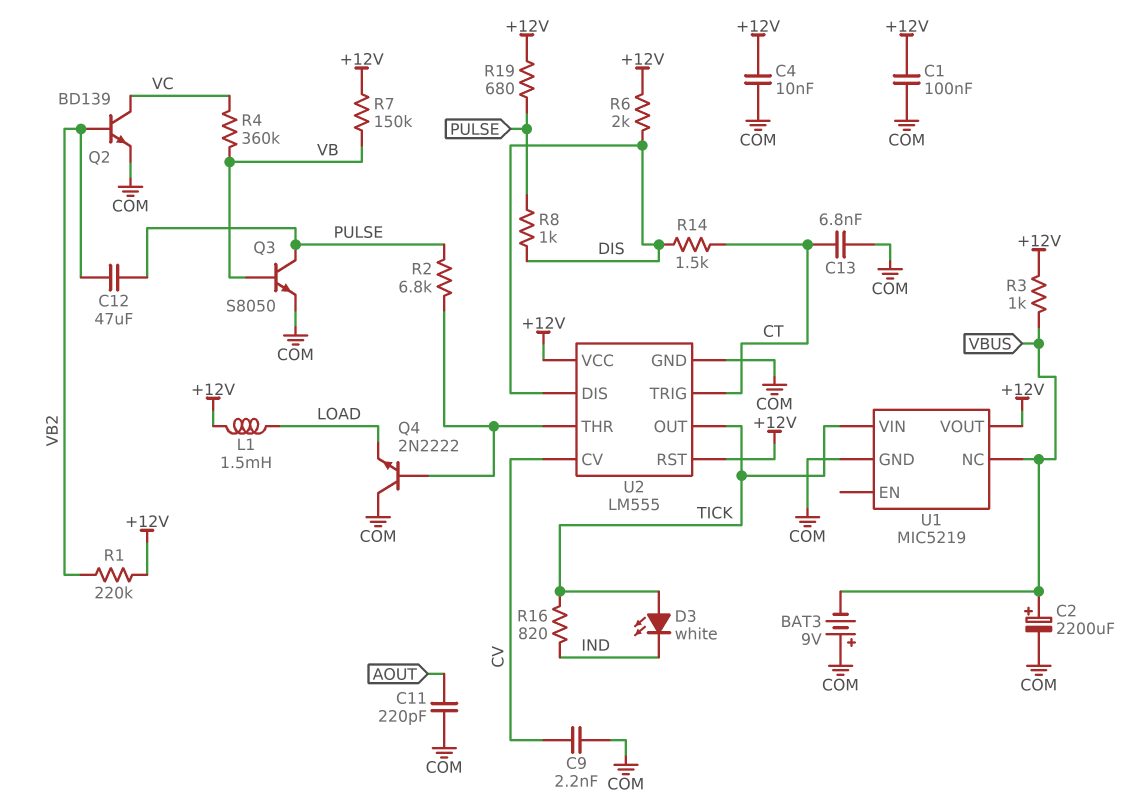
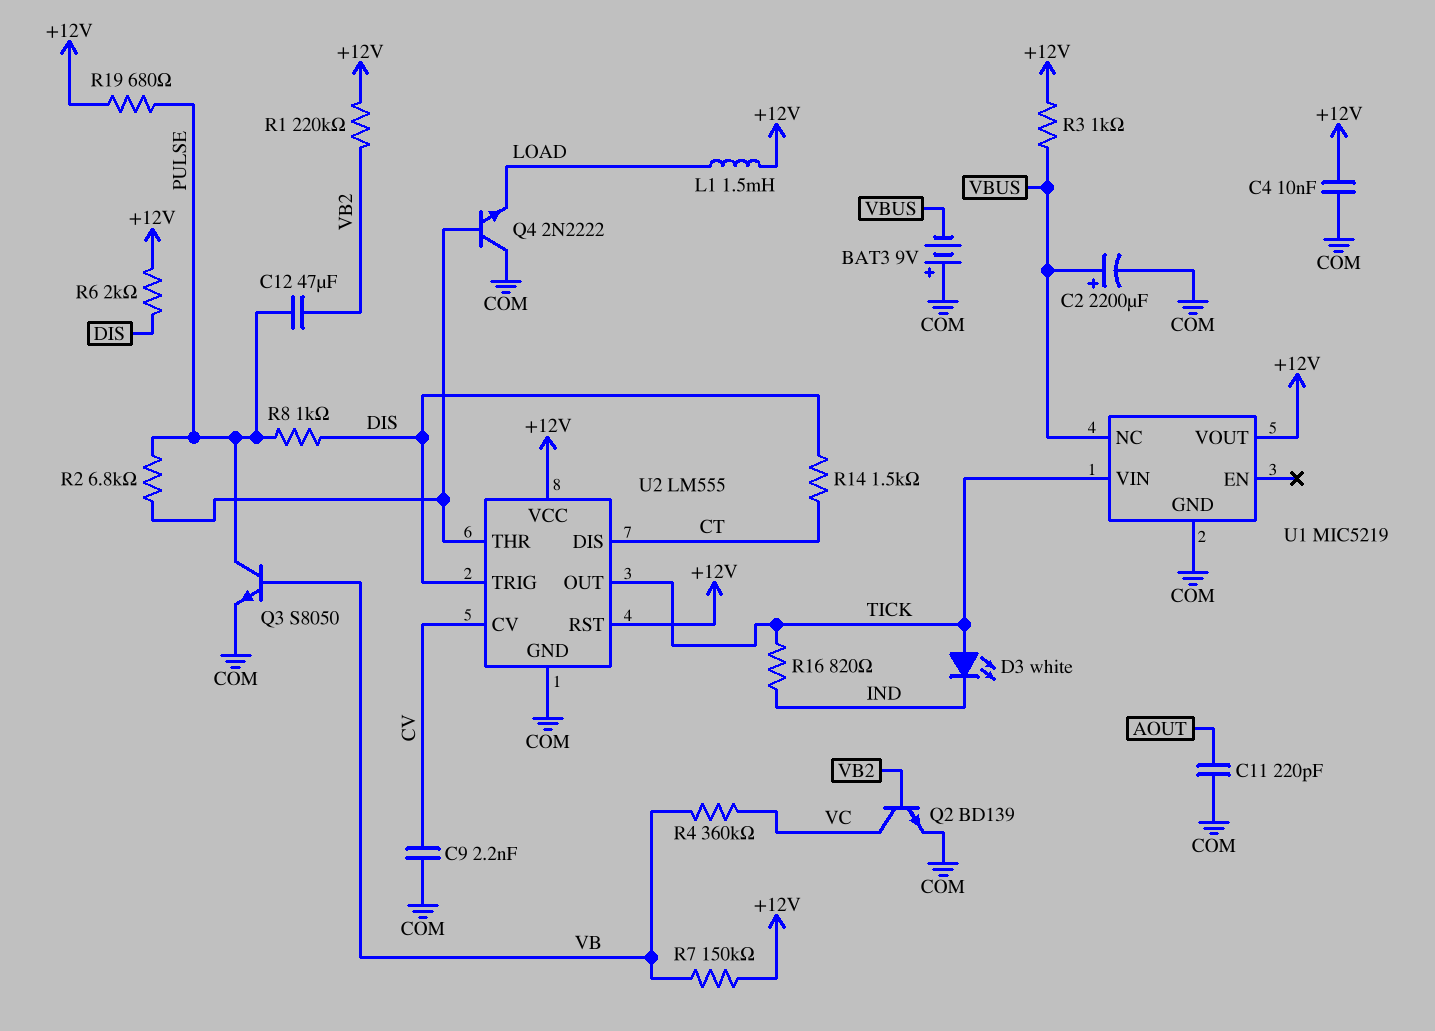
C1: 100nF (+12V, COM) -> none
C13: 6.8nF (COM, CT) -> none
U2 pin DIS: DIS -> CT
U2 pin TRIG: CT -> DIS

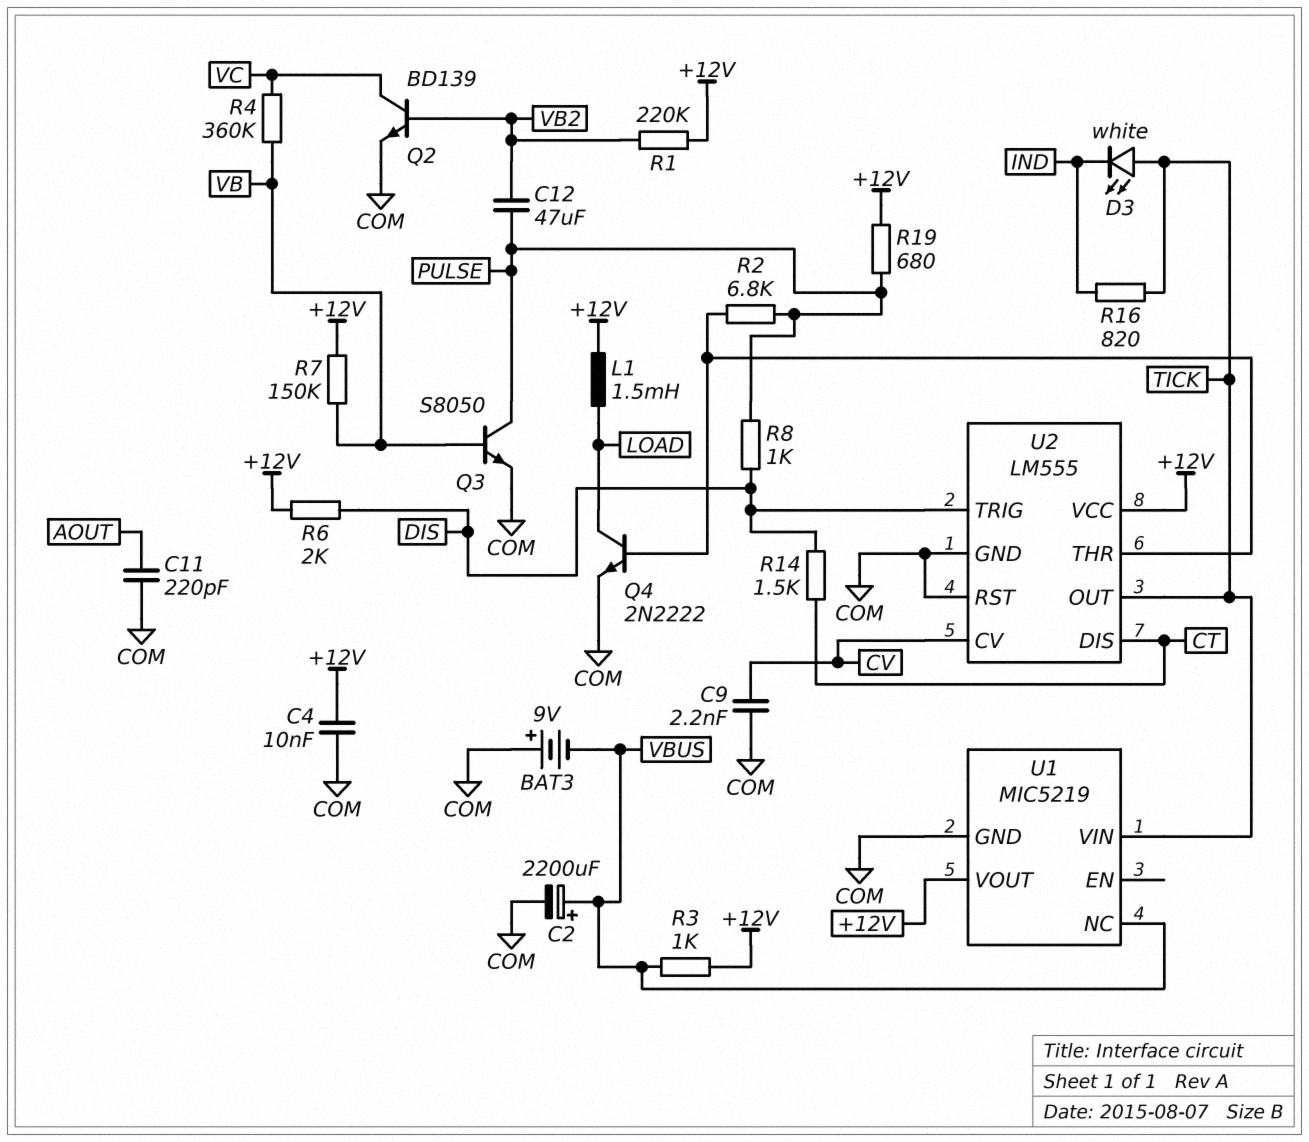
Q4: NPN 2N2222 (B U2/THR, C COM, E LOAD) -> NPN 2N2222 (B U2/THR, C LOAD, E COM)
U2 pin RST: +12V -> COM

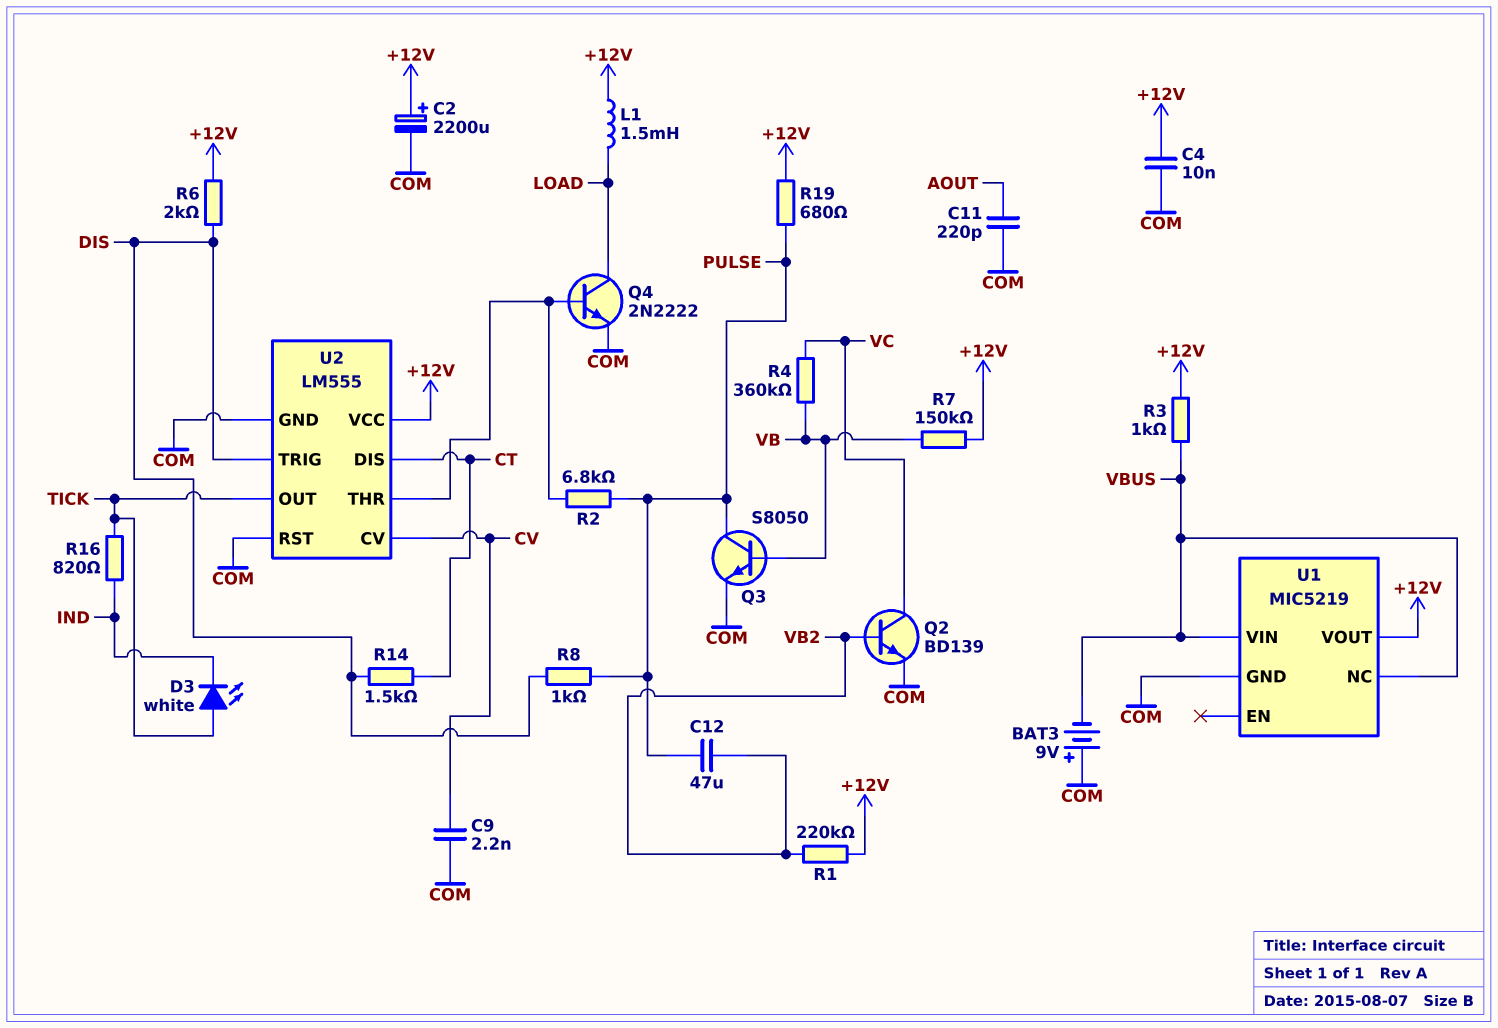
C2: 2200uF (plus VBUS, minus COM) -> 2200uF (plus +12V, minus COM)
U1 pin VIN: TICK -> VBUS

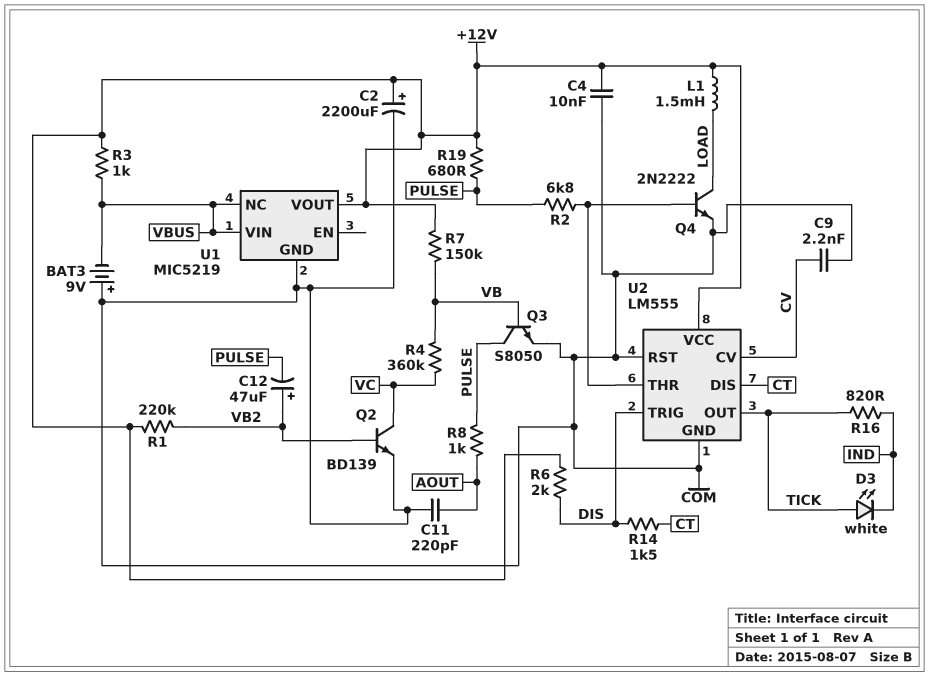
C12: 47uF (PULSE, VB2) -> 47uF (plus VB2, minus PULSE)
R8: 1k (DIS, PULSE) -> 1k (AOUT, PULSE)

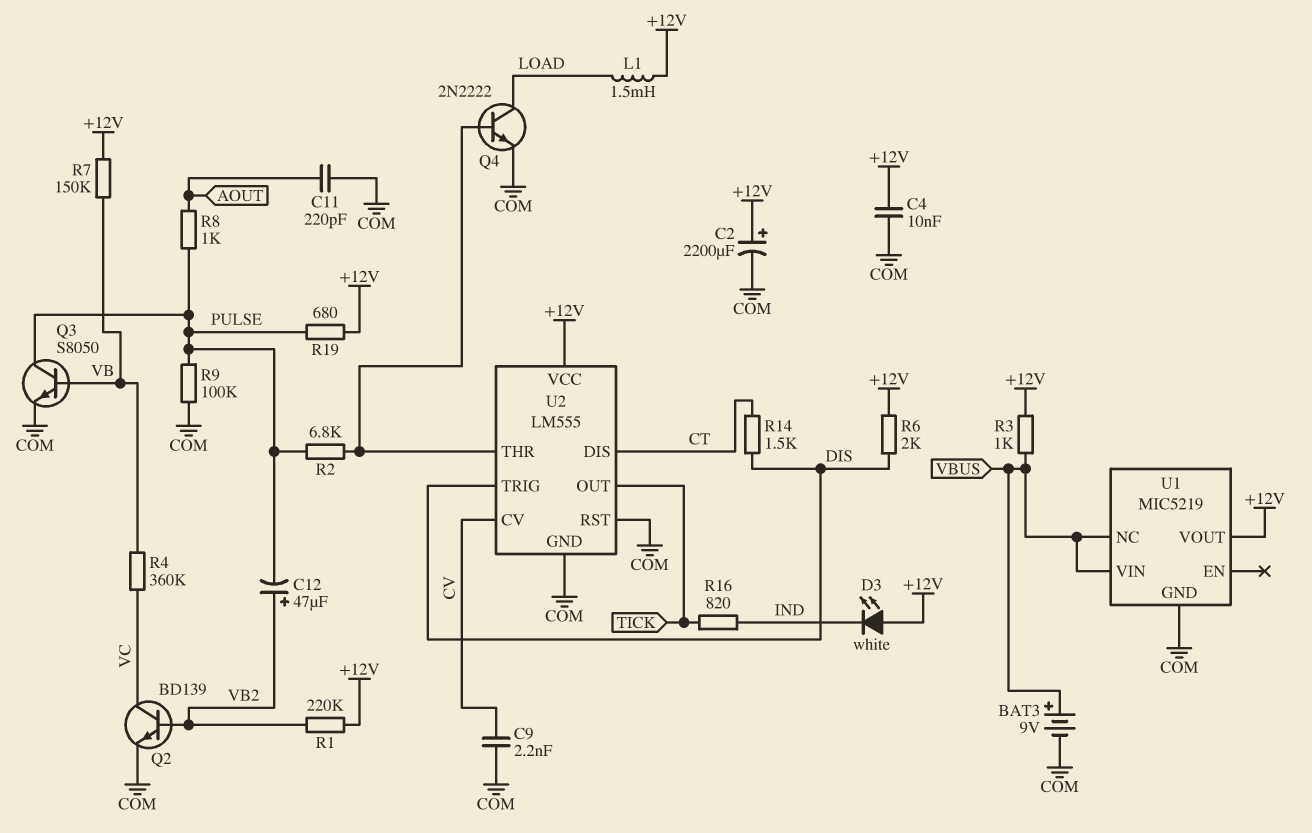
BAT3: 9V (plus COM, minus VBUS) -> 9V (plus VBUS, minus COM)
D3: LED white (A TICK, K IND) -> LED white (A +12V, K IND)
R9: none -> 100k (COM, PULSE)

